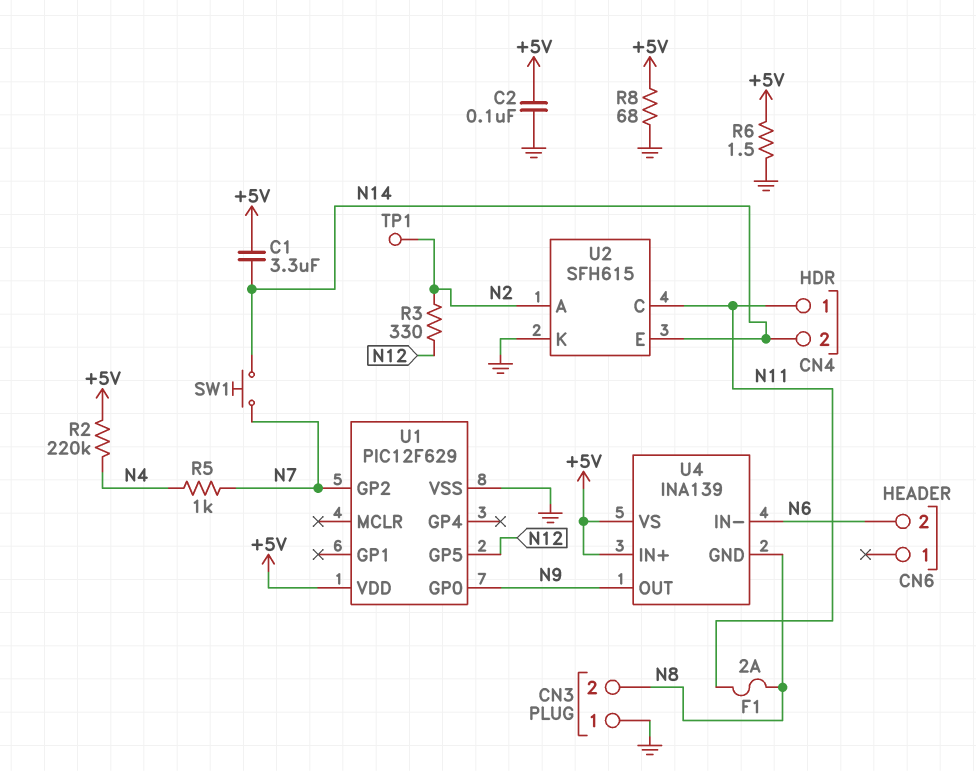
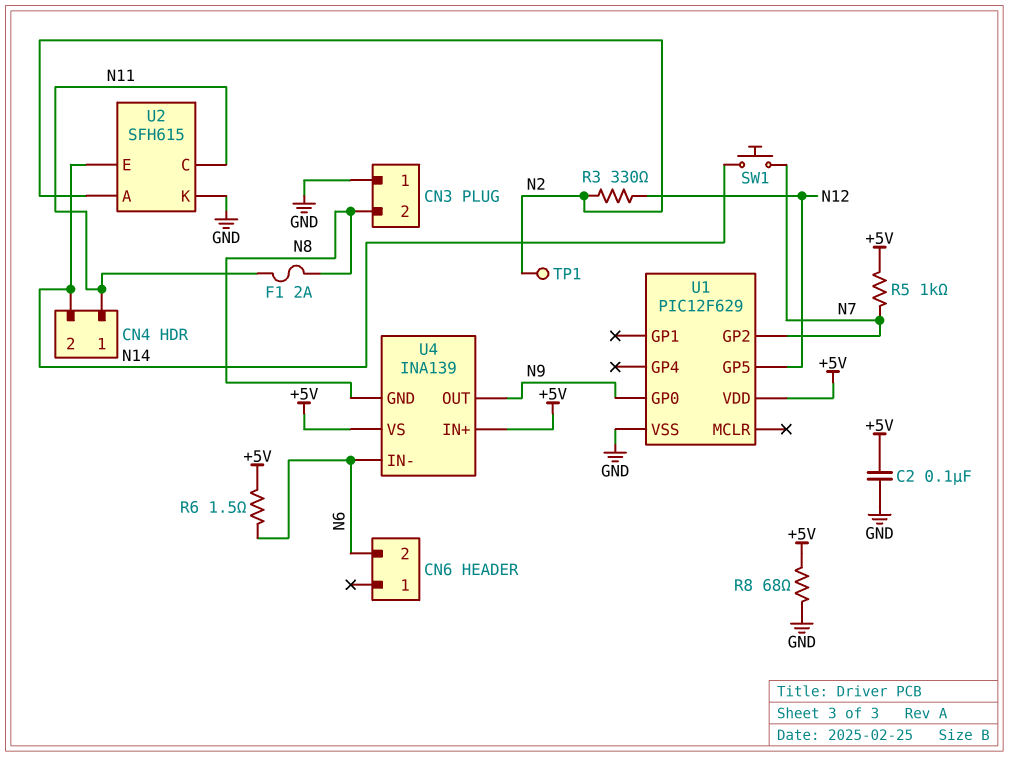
C1: 3.3uF (+5V, N14) -> none
R2: 220k (+5V, N4) -> none
R5: 1k (N4, N7) -> 1k (+5V, N7)
R6: 1.5 (+5V, GND) -> 1.5 (+5V, N6)

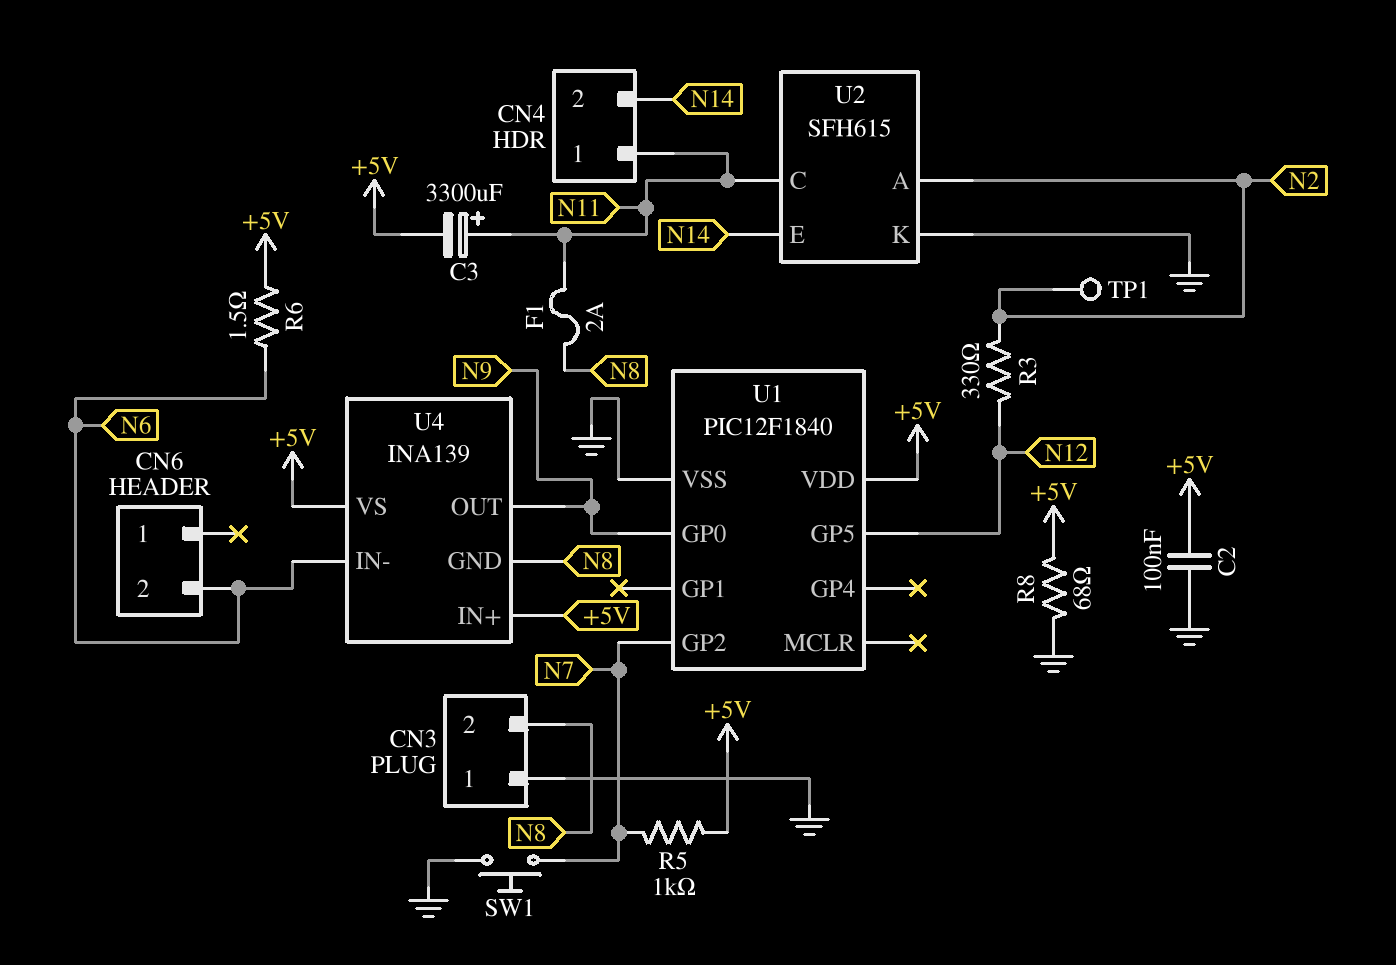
C3: none -> 3300uF (plus N11, minus +5V)
SW1: button (N7, N14) -> button (GND, N7)
U1: PIC12F629 -> PIC12F1840

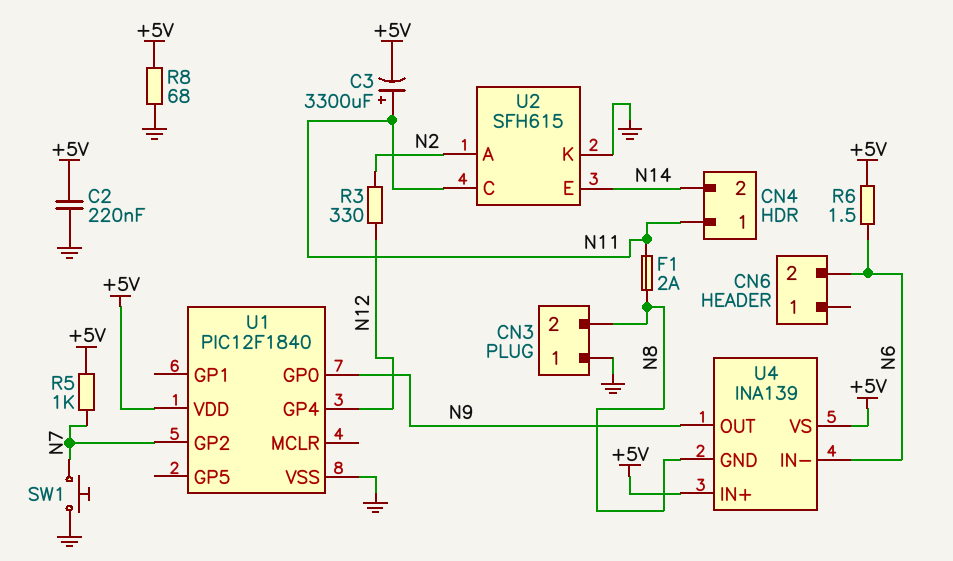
C2: 100nF (+5V, GND) -> 220nF (+5V, GND)
TP1: test point (N2) -> none
U1 pin GP4: none -> N12
U1 pin GP5: N12 -> none

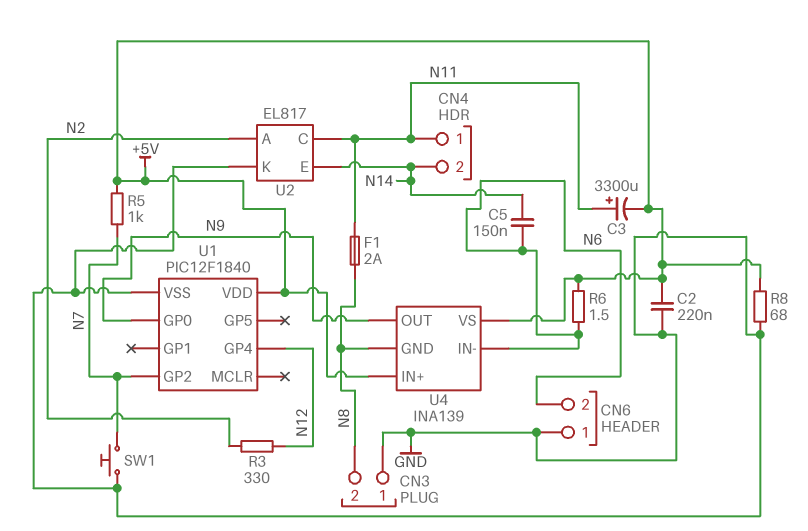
C5: none -> 150nF (N6, N14)
CN6 pin 1: none -> GND
U2: SFH615 -> EL817

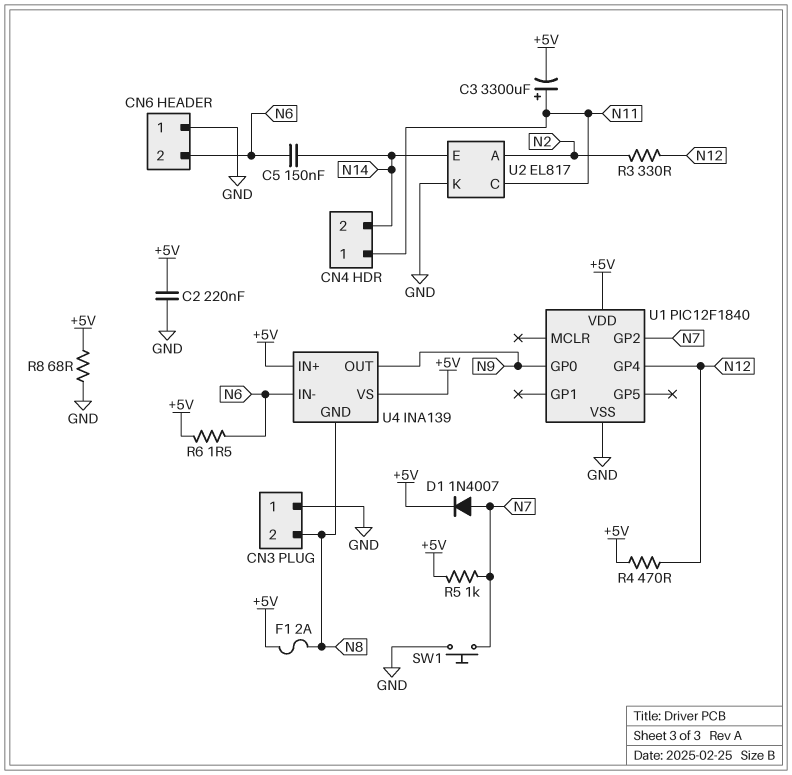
D1: none -> diode 1N4007 (A N7, K +5V)
F1: 2A (N8, N11) -> 2A (+5V, N8)
R4: none -> 470 (+5V, N12)

